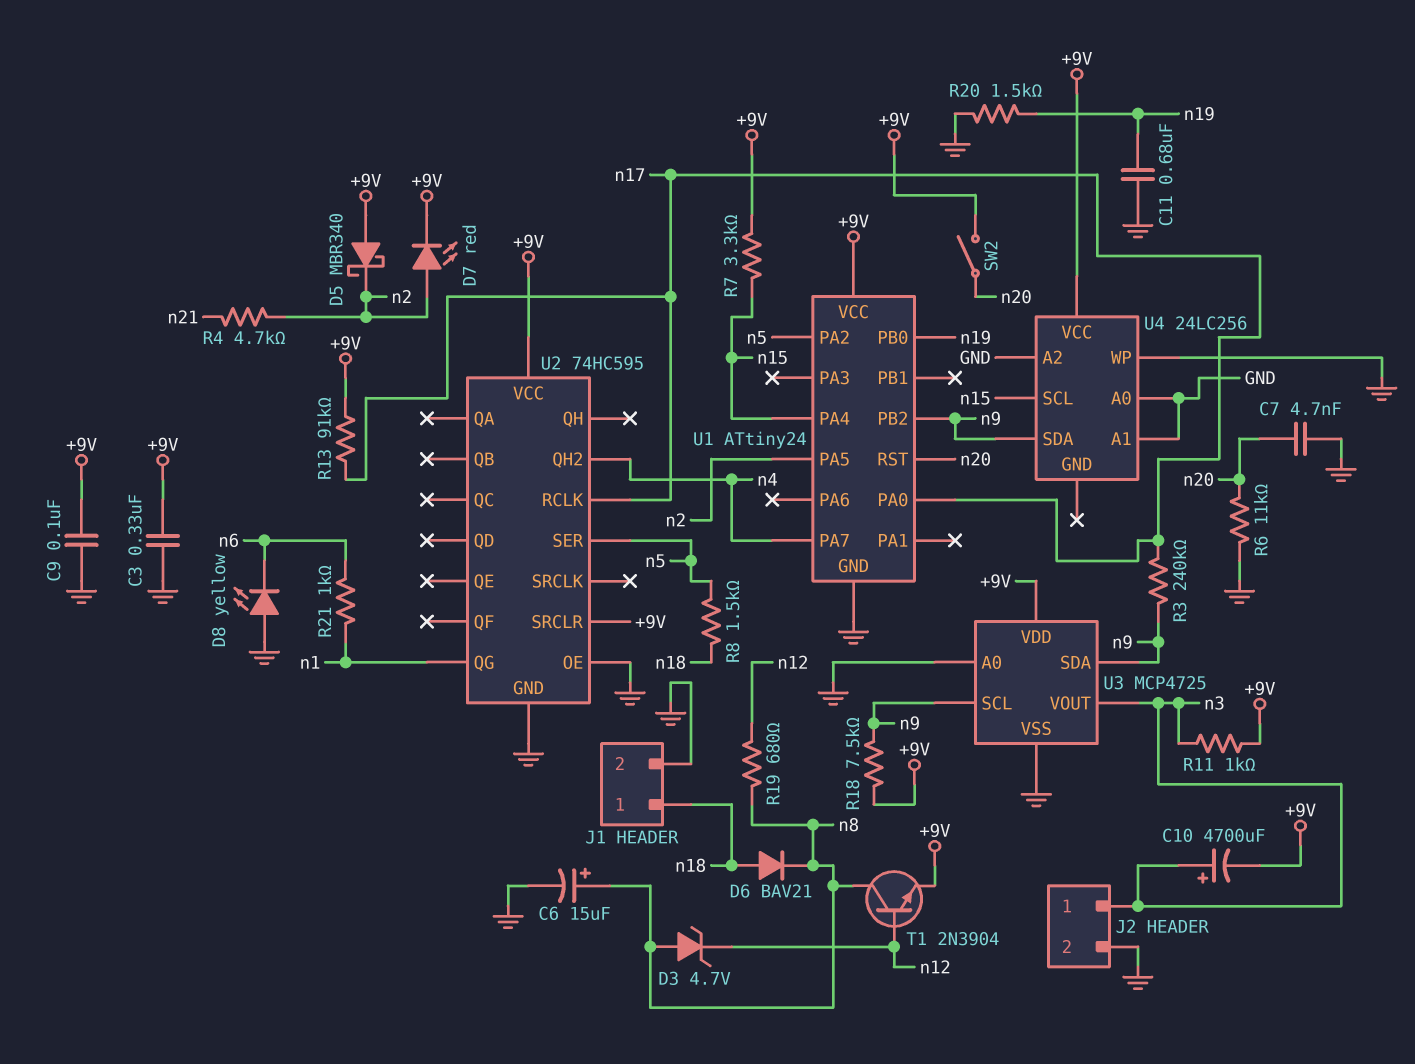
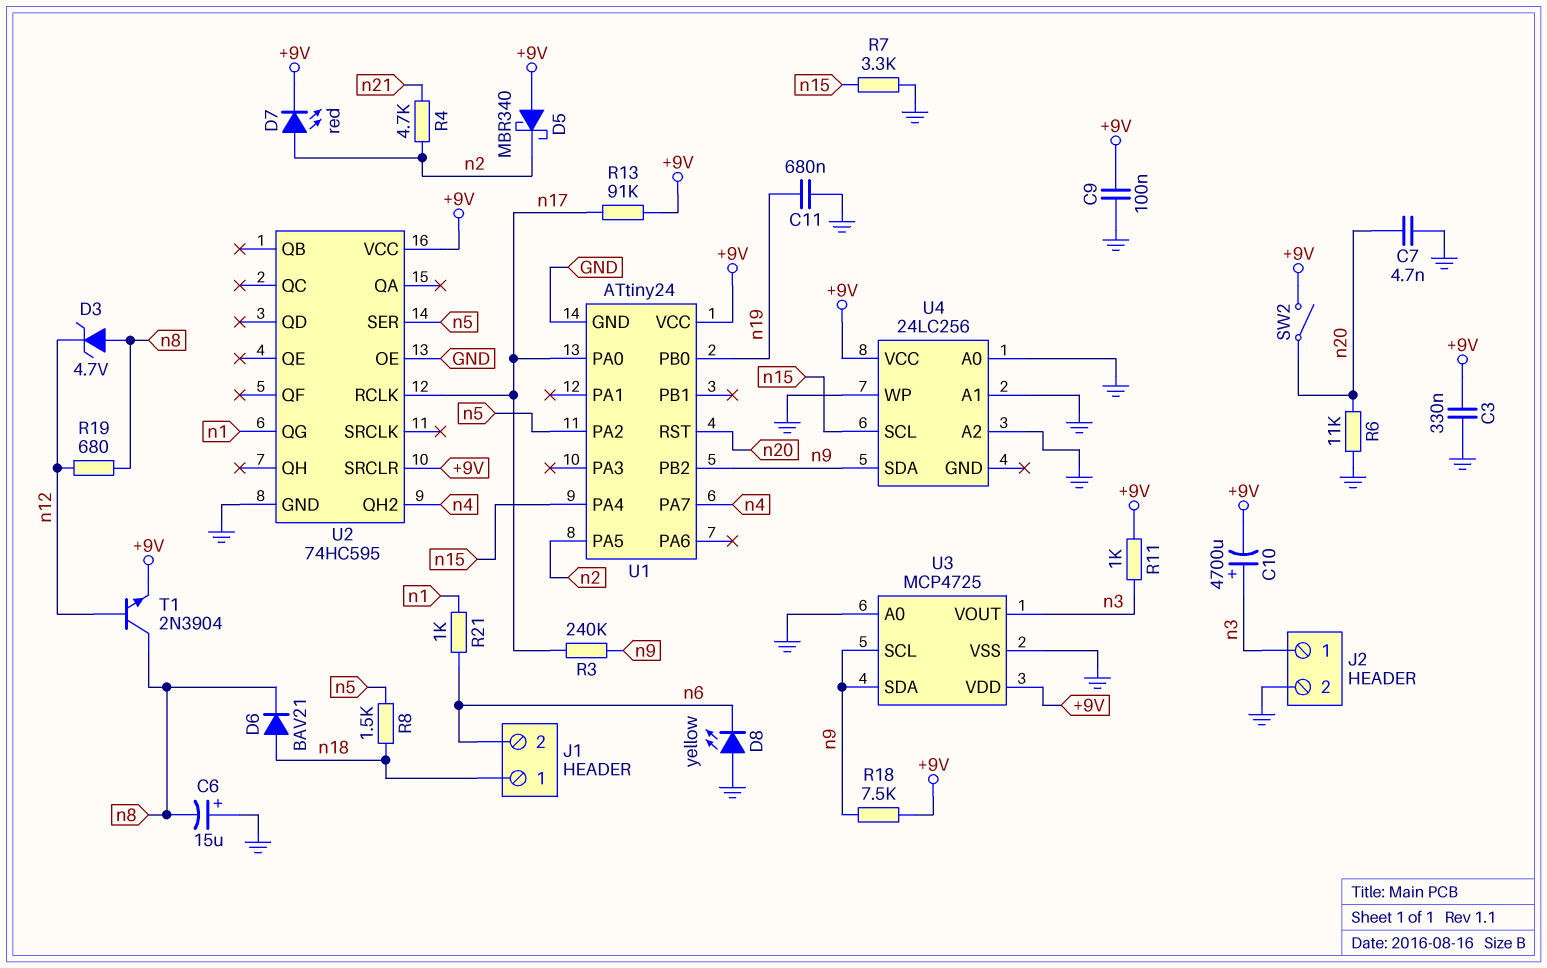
C6: 15uF (plus n8, minus GND) -> 15uF (plus GND, minus n8)
J1 pin 2: GND -> n6
R7: 3.3k (+9V, n15) -> 3.3k (GND, n15)
R20: 1.5k (GND, n19) -> none

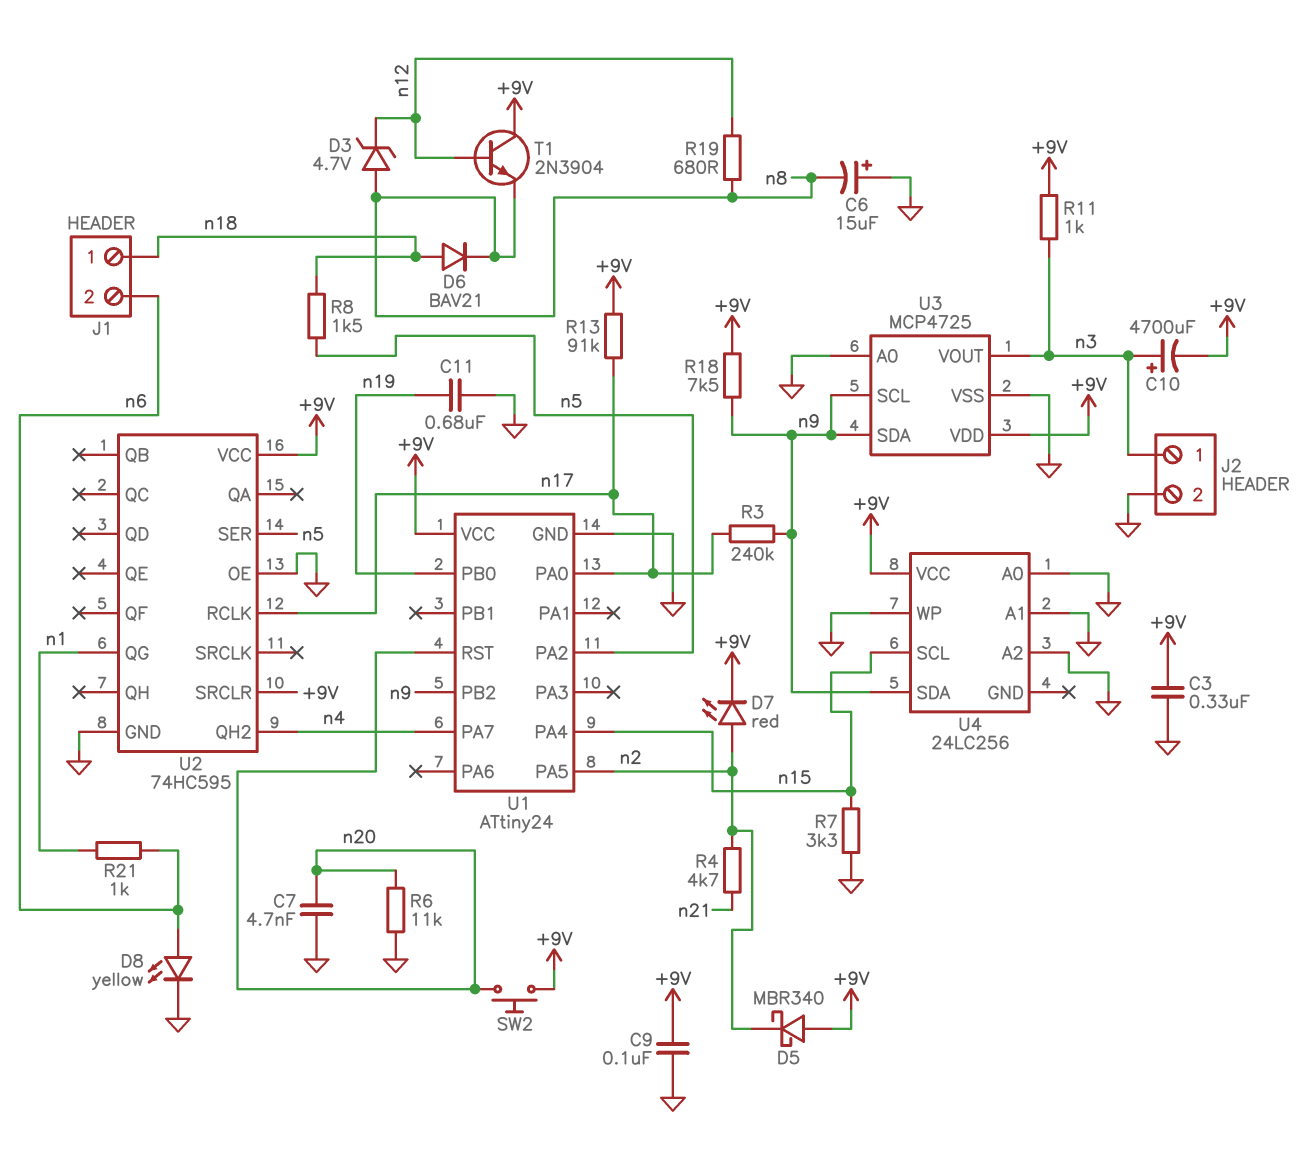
D8: LED yellow (A GND, K n6) -> LED yellow (A n6, K GND)
SW2: switch (+9V, n20) -> button (+9V, n20)
T1: NPN 2N3904 (B n12, C n8, E +9V) -> NPN 2N3904 (B n12, C +9V, E n8)

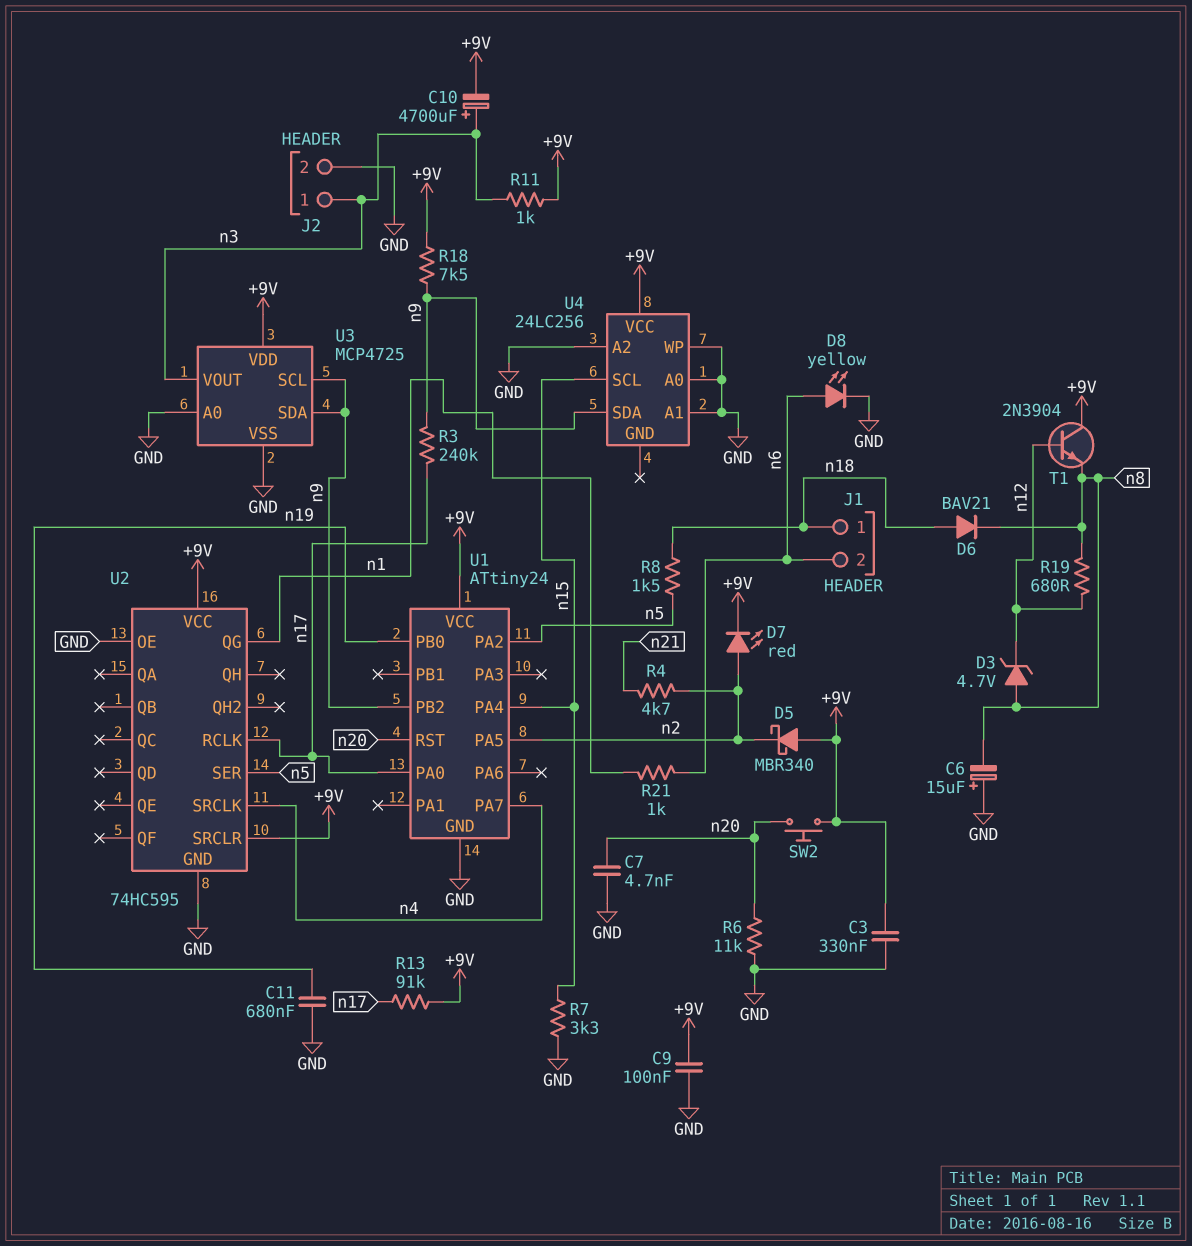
U2 pin QH2: n4 -> none
U2 pin SRCLK: none -> n4

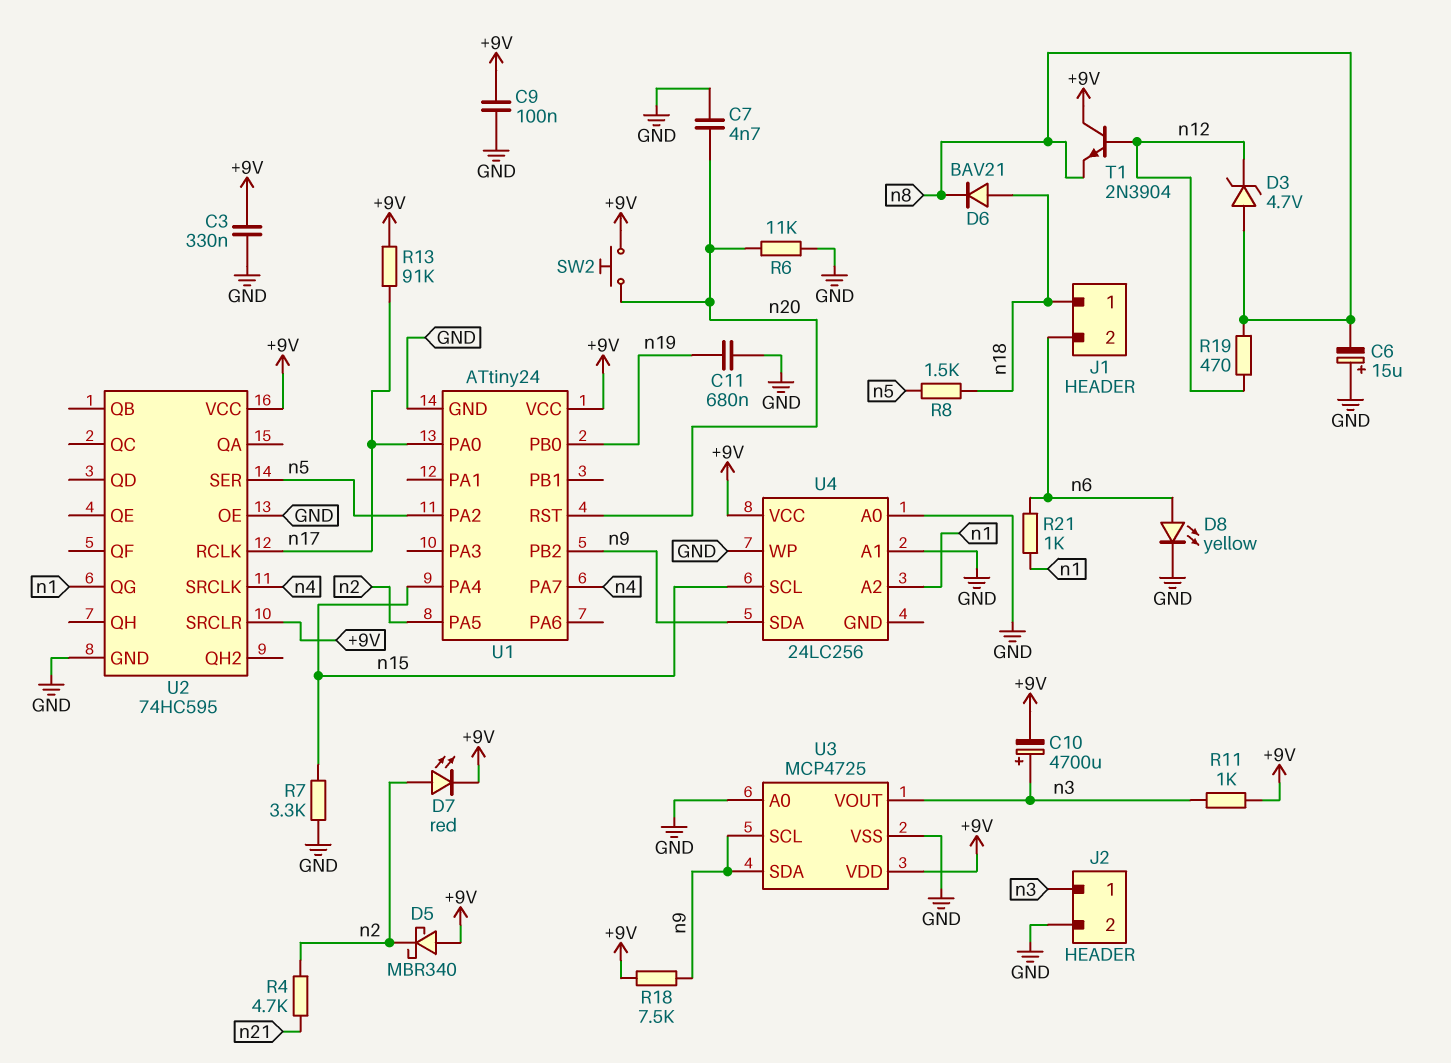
R3: 240k (n9, n17) -> none
R19: 680 (n8, n12) -> 470 (n8, n12)
U4 pin A2: GND -> n1

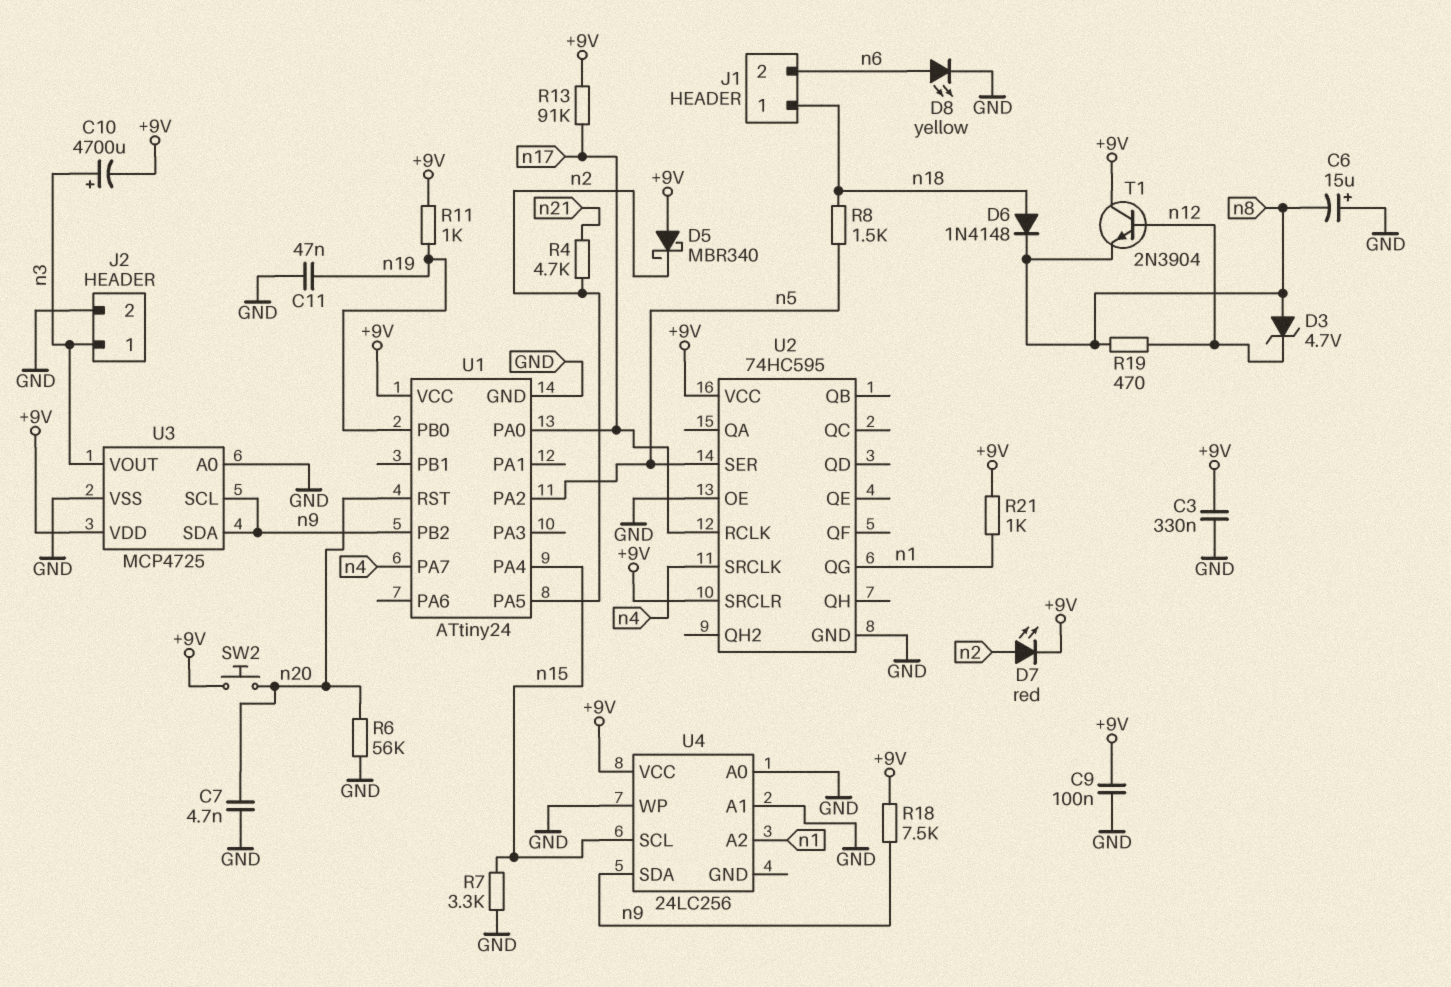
C11: 680nF (GND, n19) -> 47nF (GND, n19)
D6: diode BAV21 (A n18, K n8) -> diode 1N4148 (A n18, K n8)
R6: 11k (GND, n20) -> 56k (GND, n20)
R11: 1k (+9V, n3) -> 1k (+9V, n19)
R21: 1k (n1, n6) -> 1k (+9V, n1)

